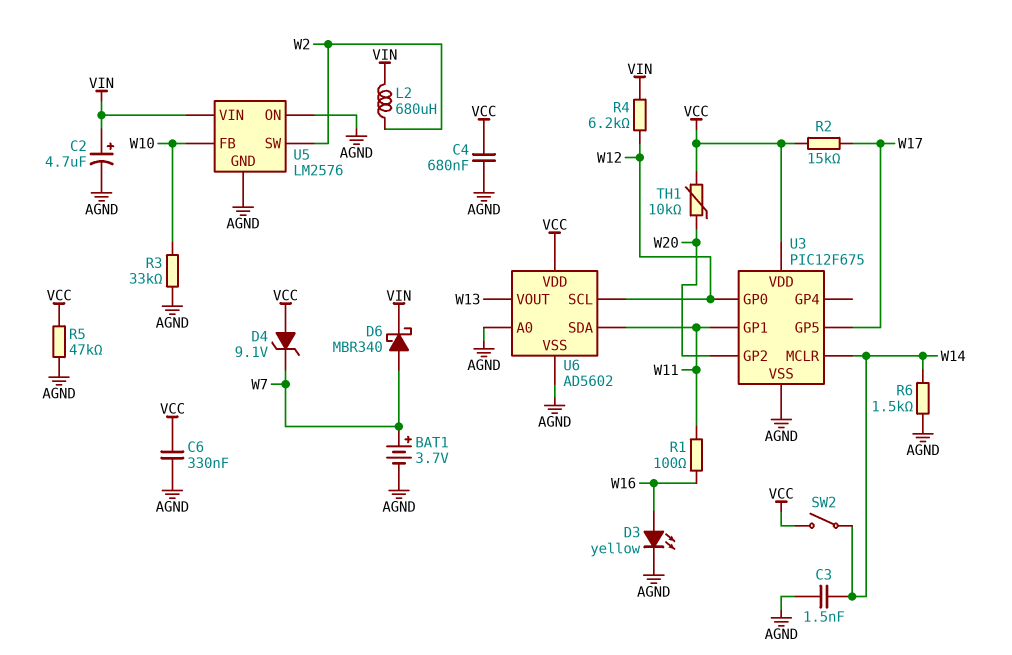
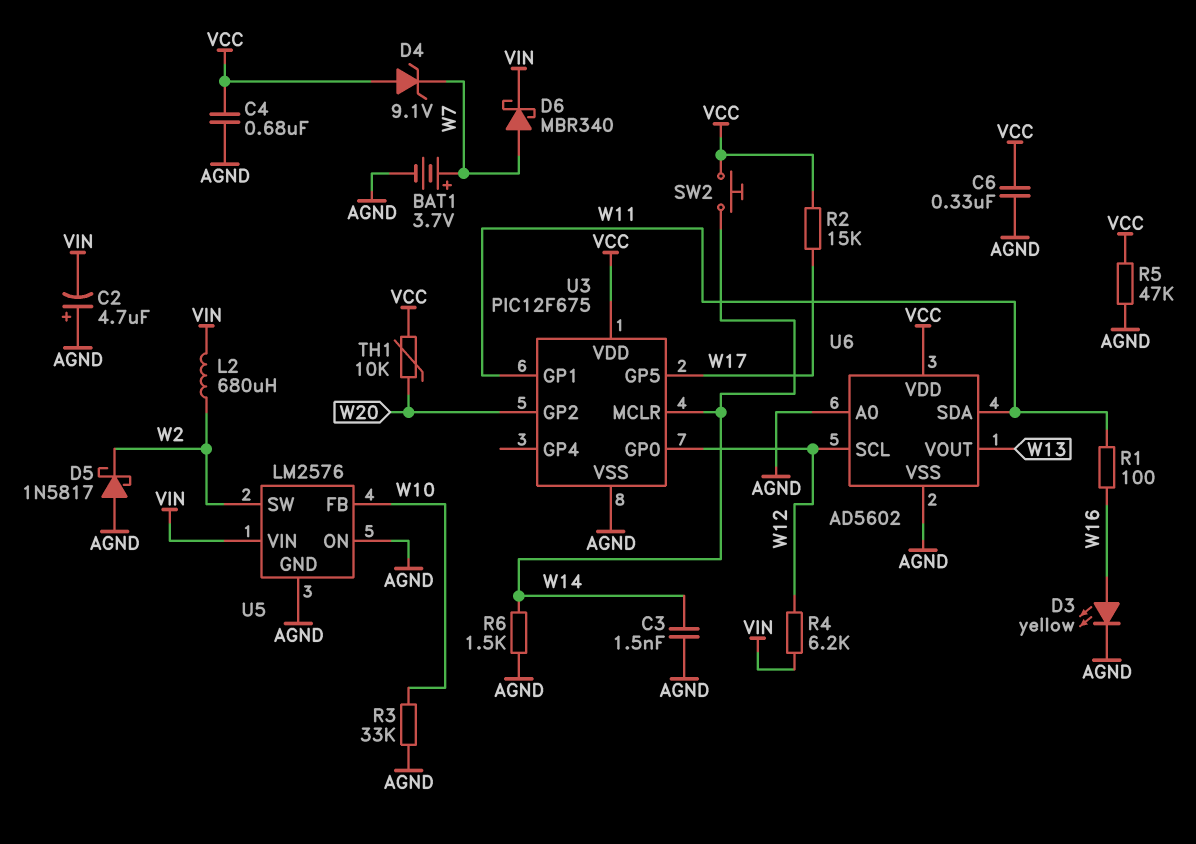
C2: 4.7uF (plus VIN, minus AGND) -> 4.7uF (plus AGND, minus VIN)
D5: none -> schottky 1N5817 (A AGND, K W2)
SW2: switch (VCC, W14) -> button (VCC, W14)

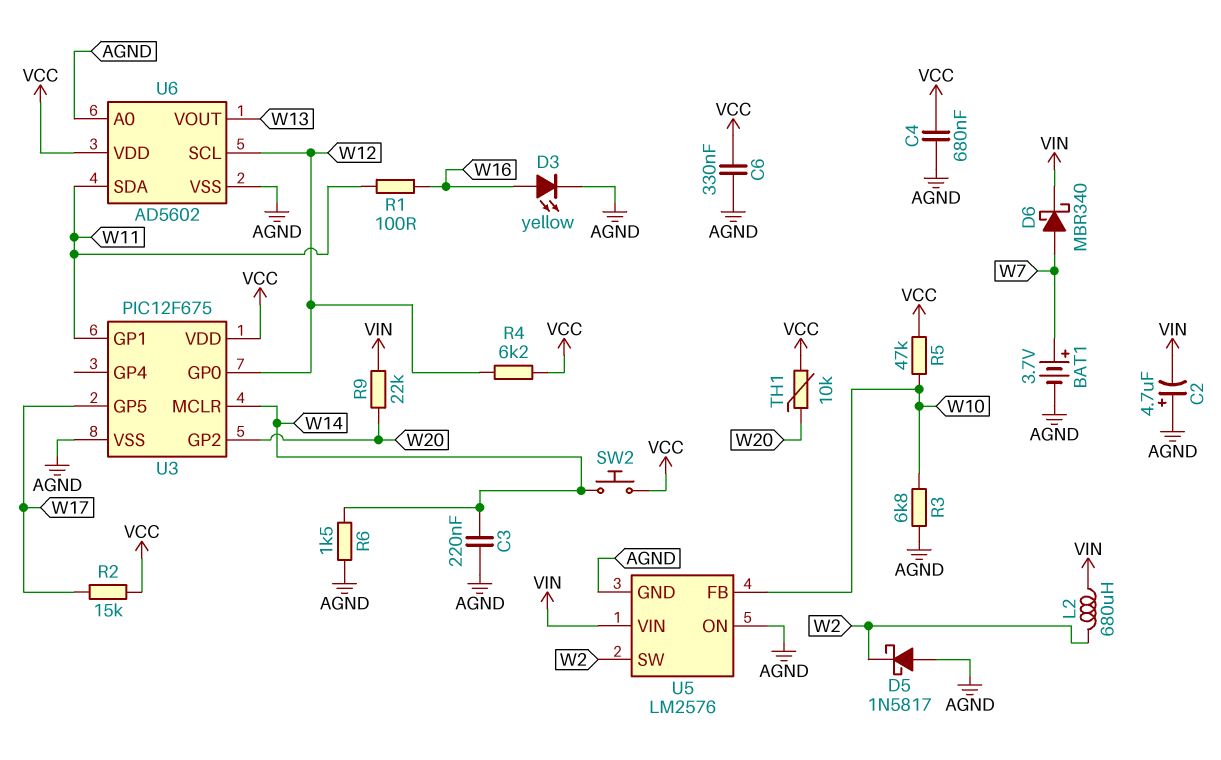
C3: 1.5nF (AGND, W14) -> 220nF (AGND, W14)
D4: zener 9.1V (A VCC, K W7) -> none
R3: 33k (AGND, W10) -> 6.8k (AGND, W10)
R4: 6.2k (VIN, W12) -> 6.2k (VCC, W12)
R5: 47k (AGND, VCC) -> 47k (VCC, W10)
R9: none -> 22k (VIN, W20)

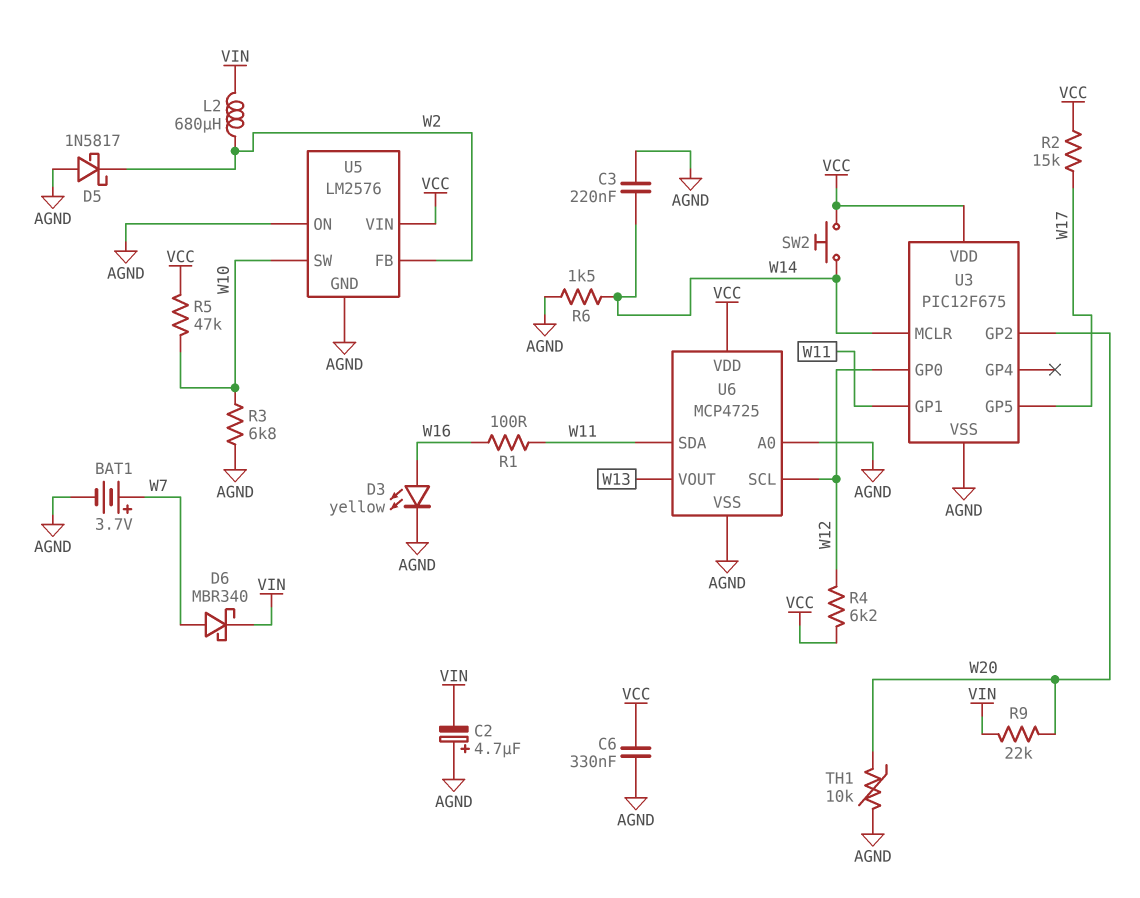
C4: 680nF (AGND, VCC) -> none
TH1: 10k (VCC, W20) -> 10k (AGND, W20)
U5 pin FB: W10 -> W2
U5 pin SW: W2 -> W10
U5 pin VIN: VIN -> VCC
U6: AD5602 -> MCP4725

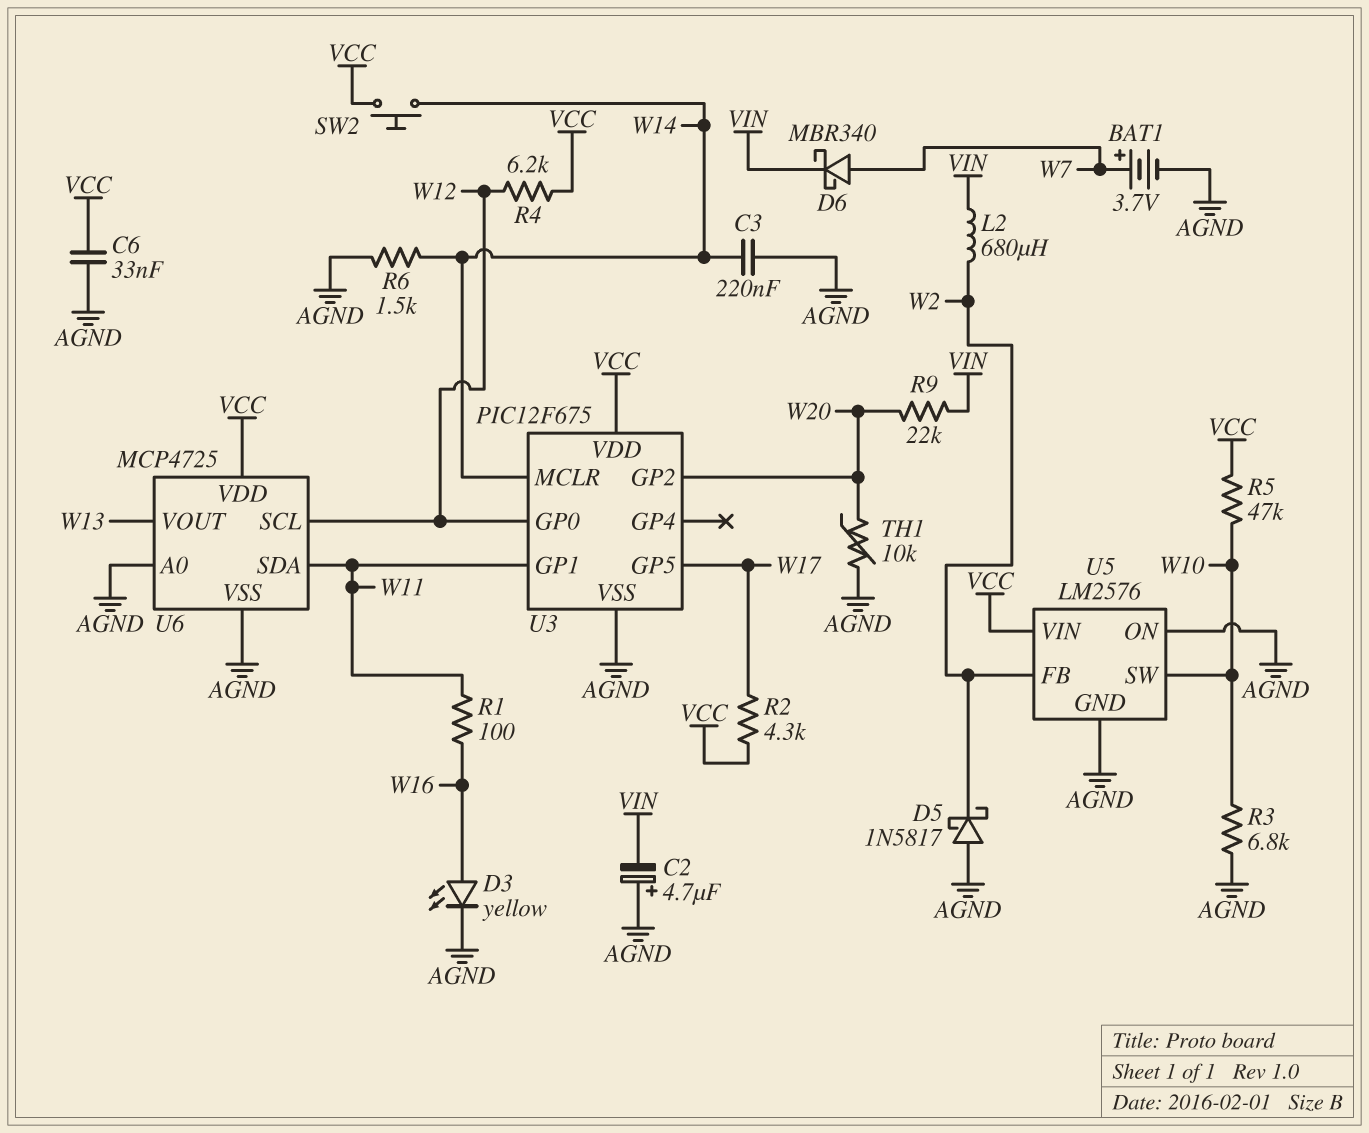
C6: 330nF (AGND, VCC) -> 33nF (AGND, VCC)
R2: 15k (VCC, W17) -> 4.3k (VCC, W17)

